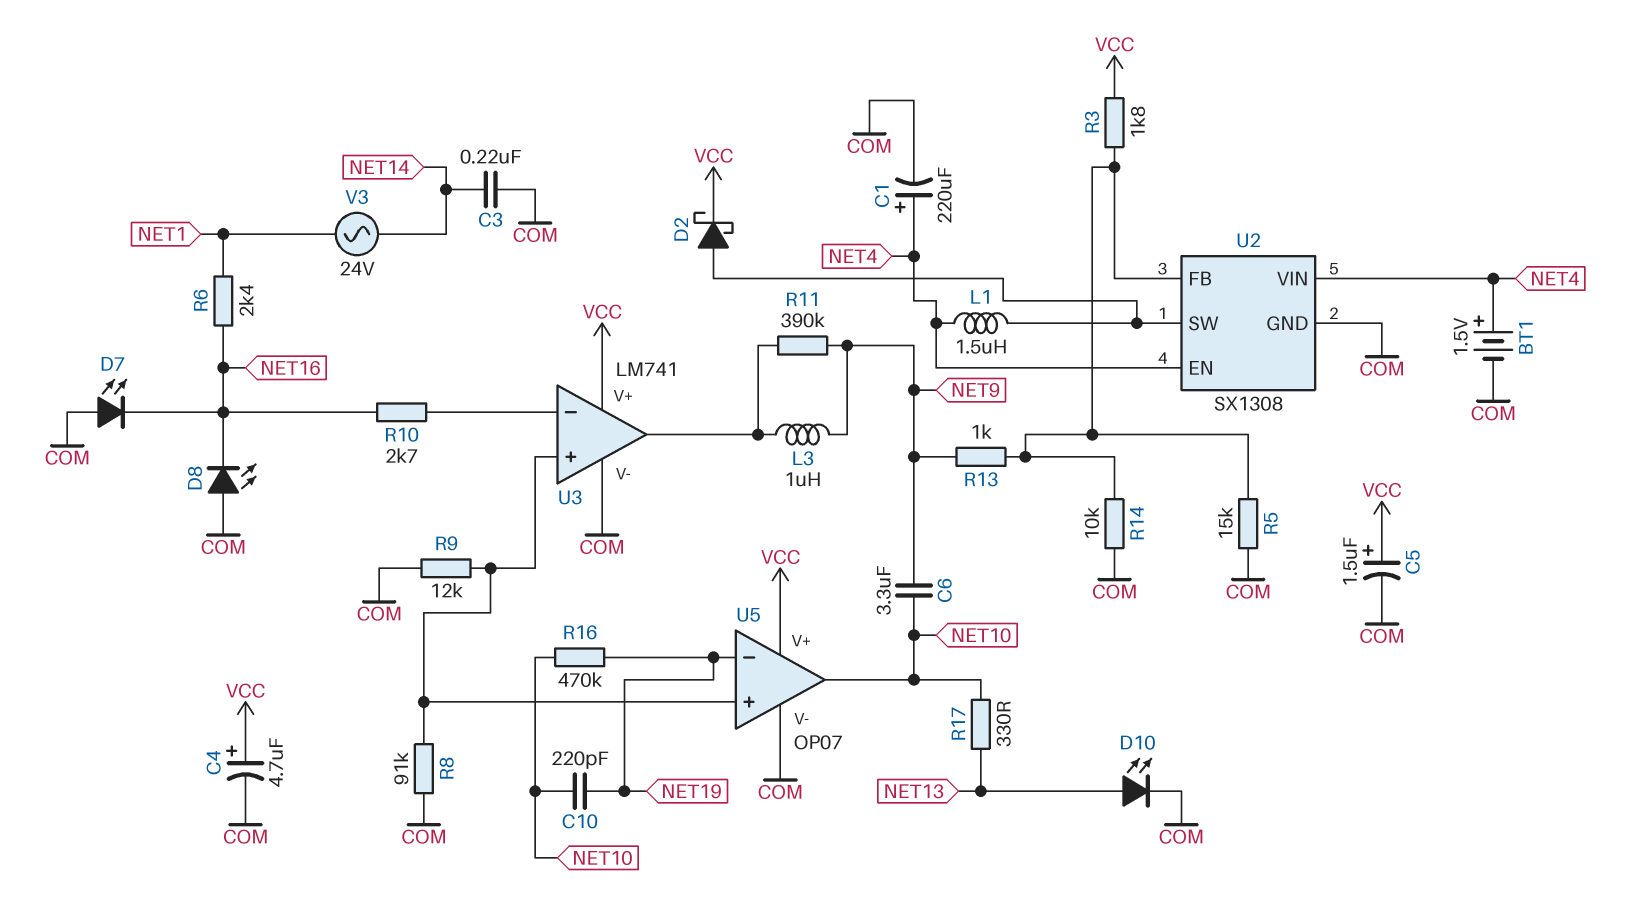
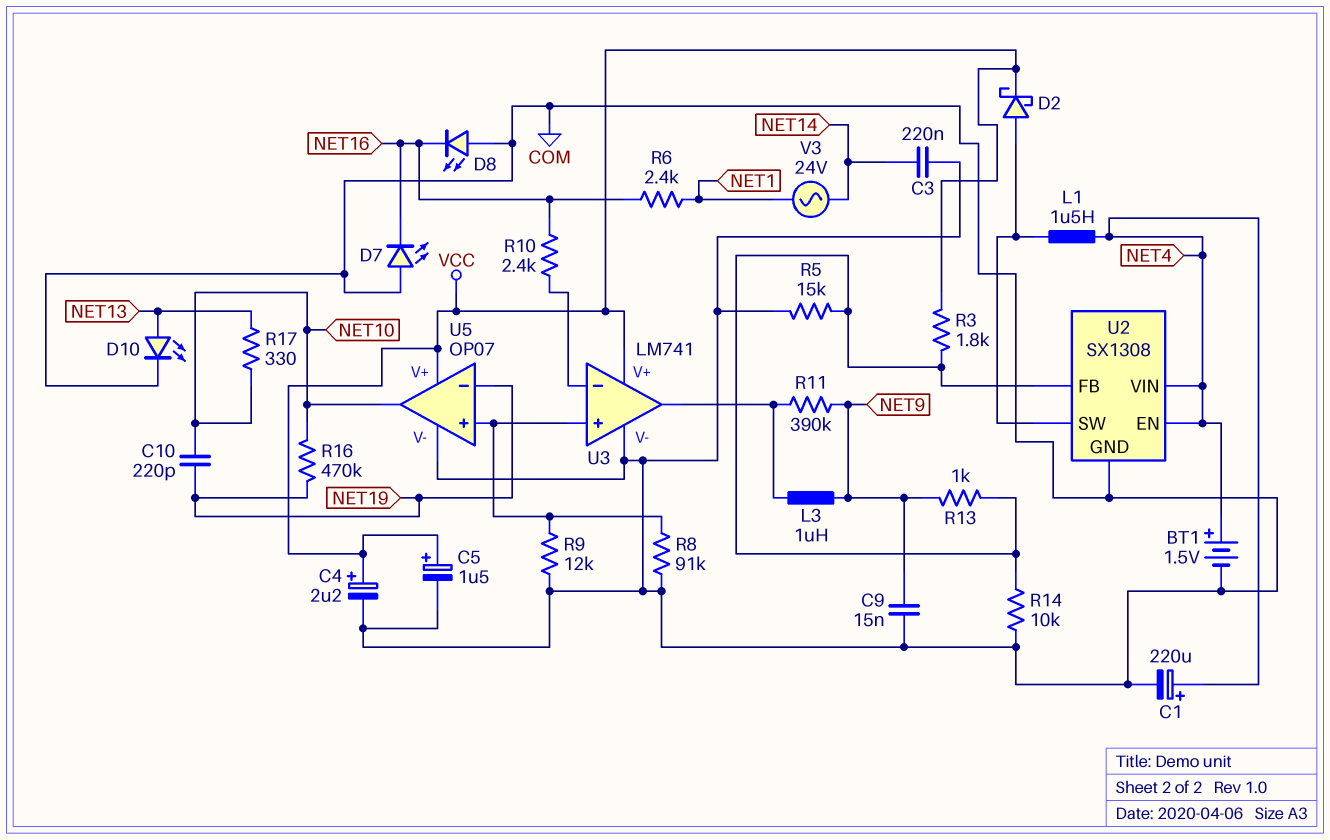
C4: 4.7uF (plus VCC, minus COM) -> 2.2uF (plus VCC, minus COM)
C6: 3.3uF (NET9, NET10) -> none
C9: none -> 15nF (COM, NET9)
R10: 2.7k (NET16, U3/in-) -> 2.4k (NET16, U3/in-)

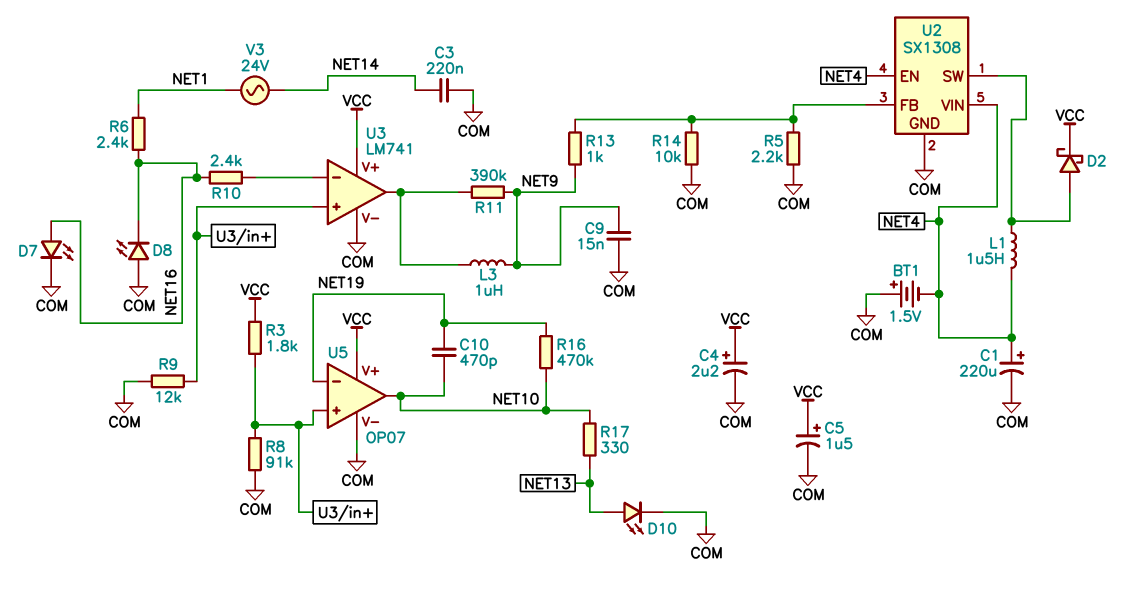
BT1: 1.5V (plus NET4, minus COM) -> 1.5V (plus COM, minus NET4)
C10: 220pF (NET10, NET19) -> 470pF (NET10, NET19)
D7: LED (A COM, K NET16) -> LED (A NET16, K COM)
R3: 1.8k (U2/FB, VCC) -> 1.8k (U3/in+, VCC)
R5: 15k (COM, U2/FB) -> 2.2k (COM, U2/FB)

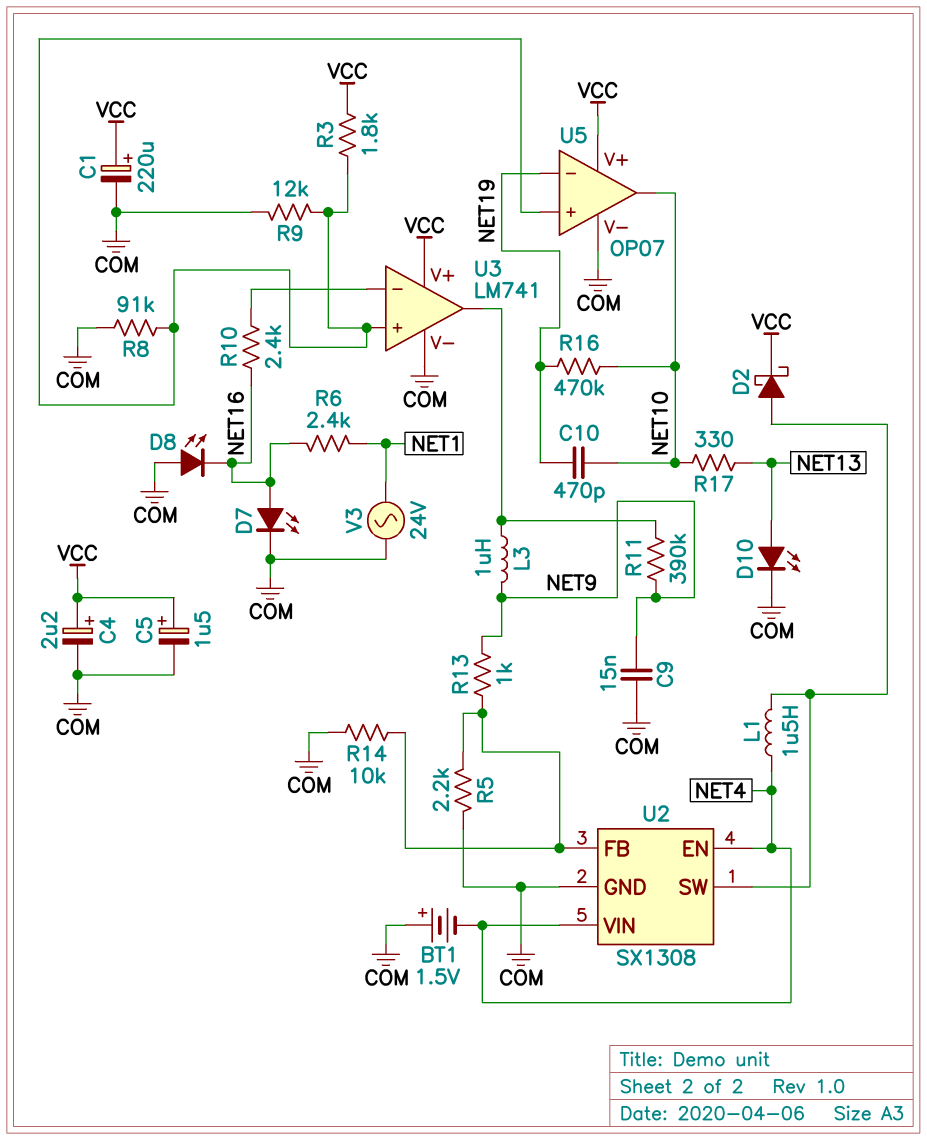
C1: 220uF (plus NET4, minus COM) -> 220uF (plus VCC, minus COM)
C3: 220nF (COM, NET14) -> none
V3: AC 24V (NET1, NET14) -> AC 24V (COM, NET1)

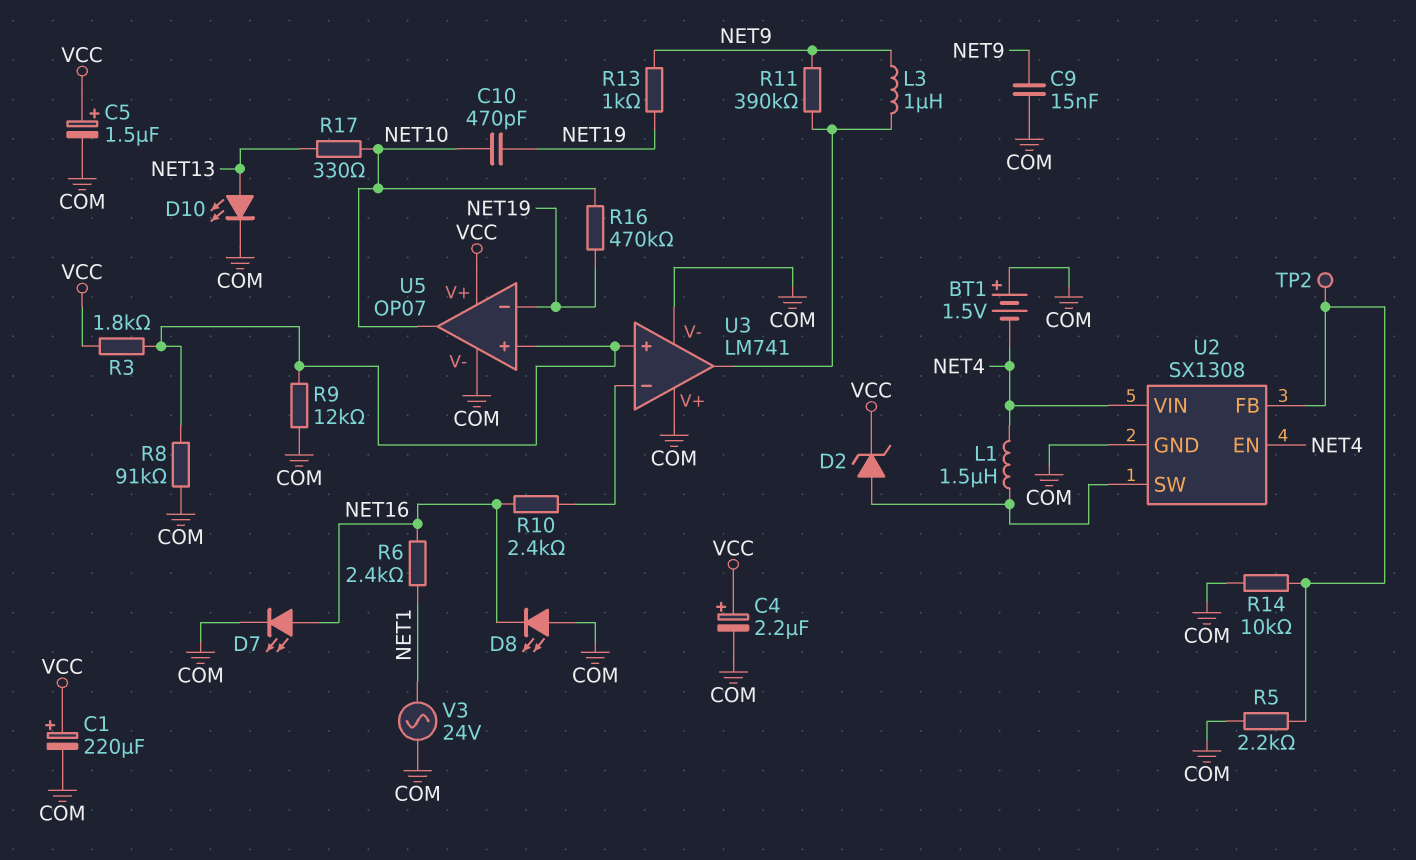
D2: schottky (A U2/SW, K VCC) -> zener (A U2/SW, K VCC)
R13: 1k (NET9, U2/FB) -> 1k (NET9, NET19)
TP2: none -> test point (U2/FB)
U3 pin V+: VCC -> COM

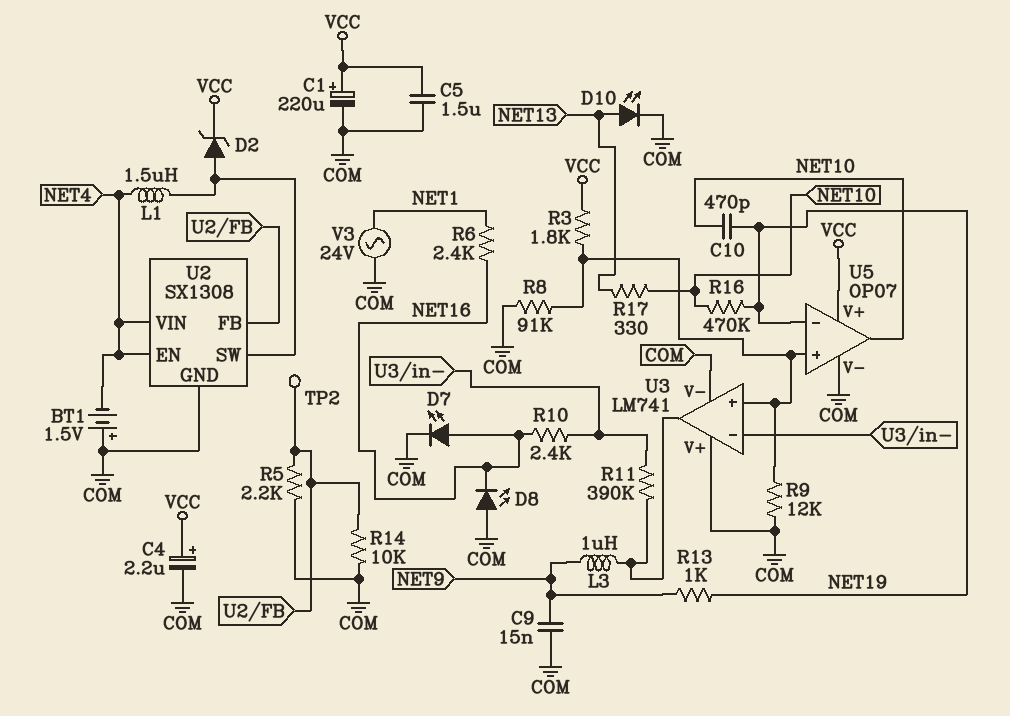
C5: 1.5uF (plus VCC, minus COM) -> 1.5uF (COM, VCC)
R11: 390k (NET9, U3/out) -> 390k (U3/in-, U3/out)

